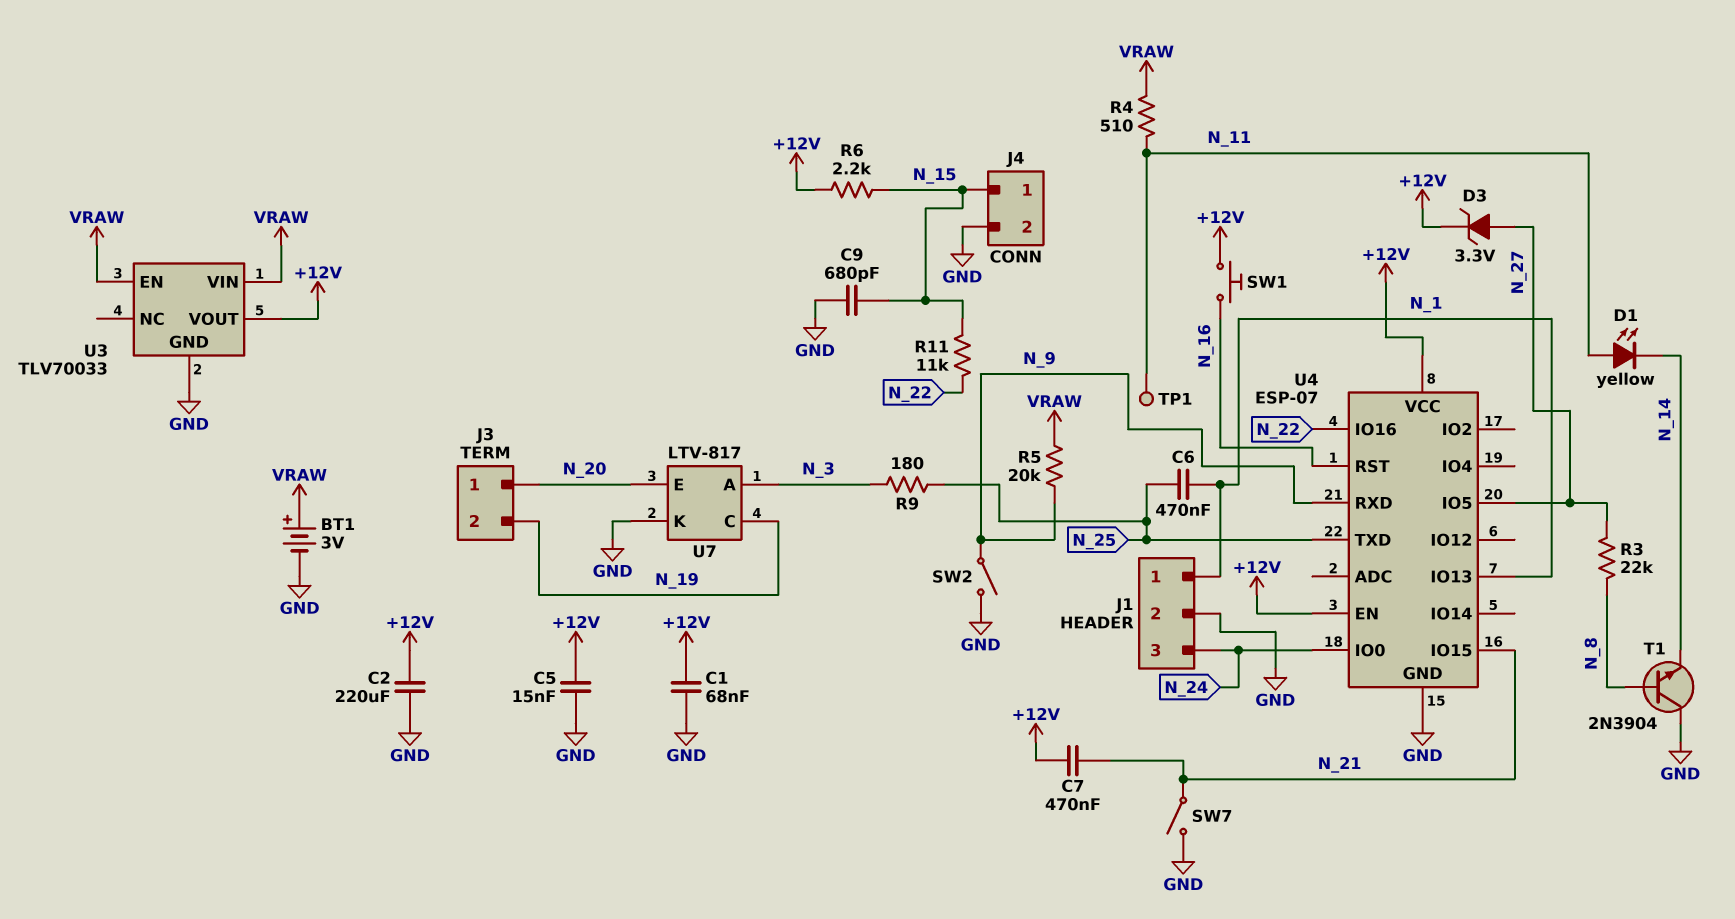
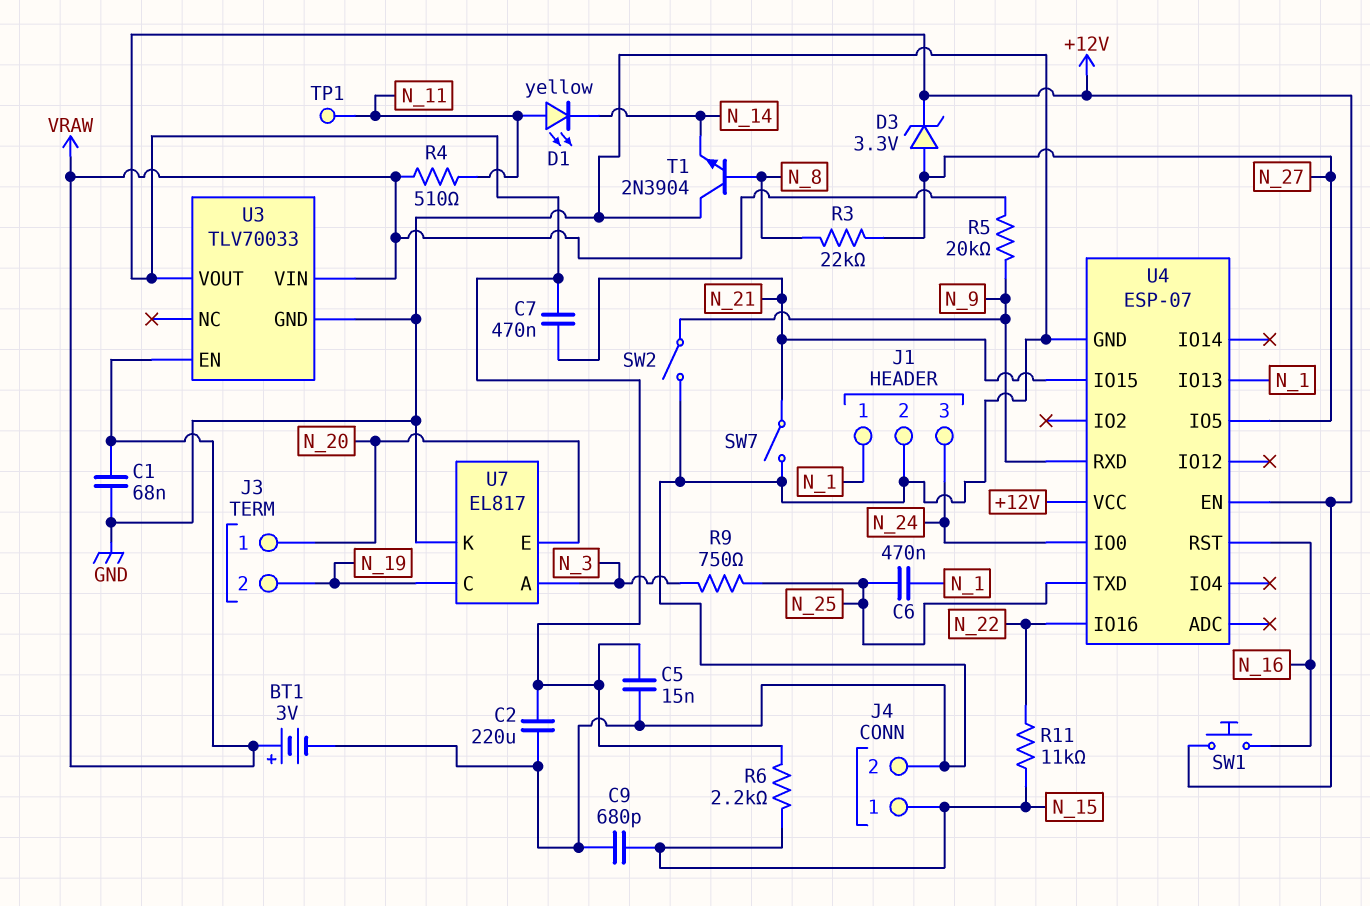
C1: 68nF (+12V, GND) -> 68nF (GND, VRAW)
R9: 180 (N_3, N_25) -> 750 (N_3, N_25)
U7: LTV-817 -> EL817

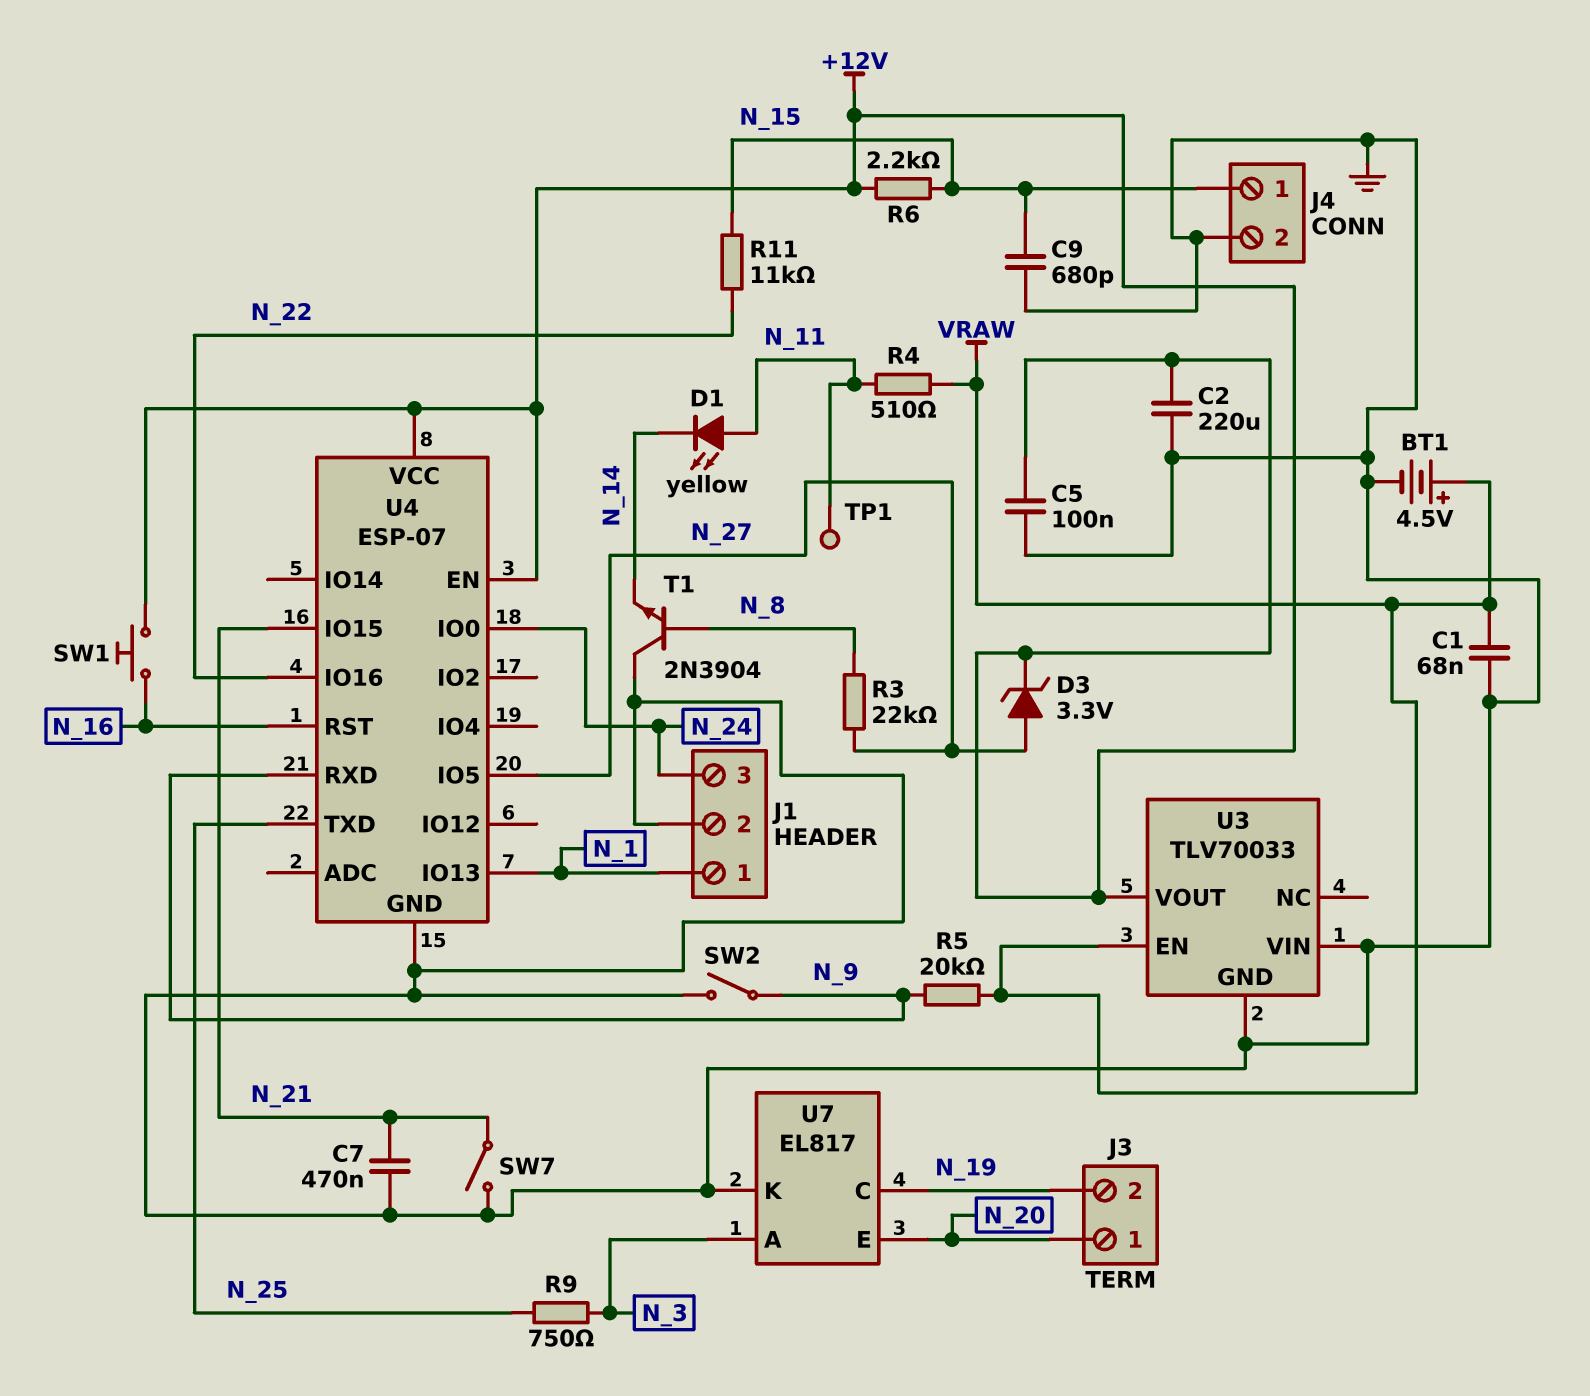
BT1: 3V (plus VRAW, minus GND) -> 4.5V (plus VRAW, minus GND)
C5: 15nF (+12V, GND) -> 100nF (+12V, GND)
C6: 470nF (N_1, N_25) -> none
C7: 470nF (+12V, N_21) -> 470nF (GND, N_21)
U3 pin VIN: VRAW -> GND

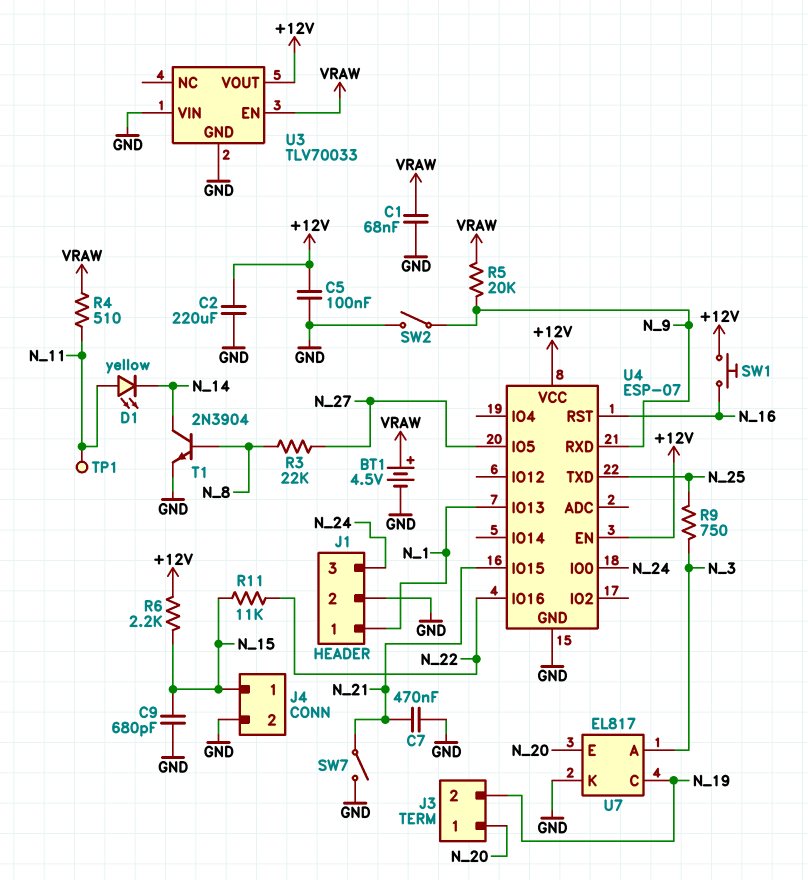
D3: zener 3.3V (A N_27, K +12V) -> none
T1: NPN 2N3904 (B N_8, C GND, E N_14) -> NPN 2N3904 (B N_8, C N_14, E GND)

